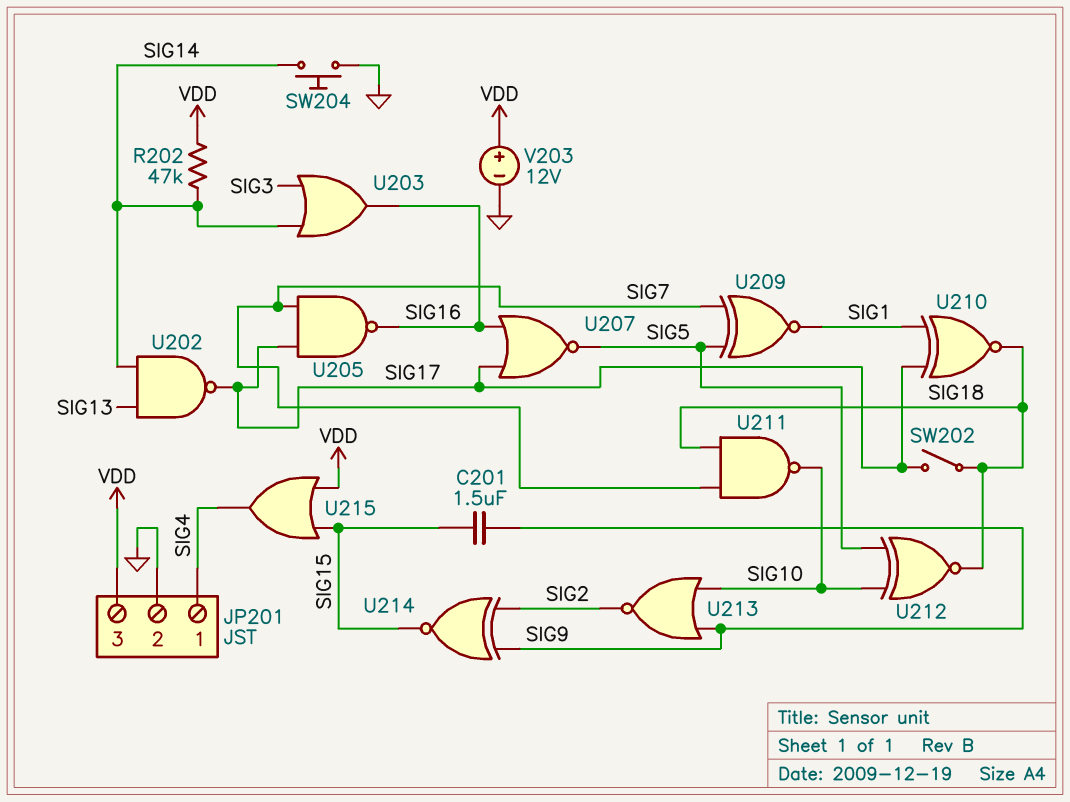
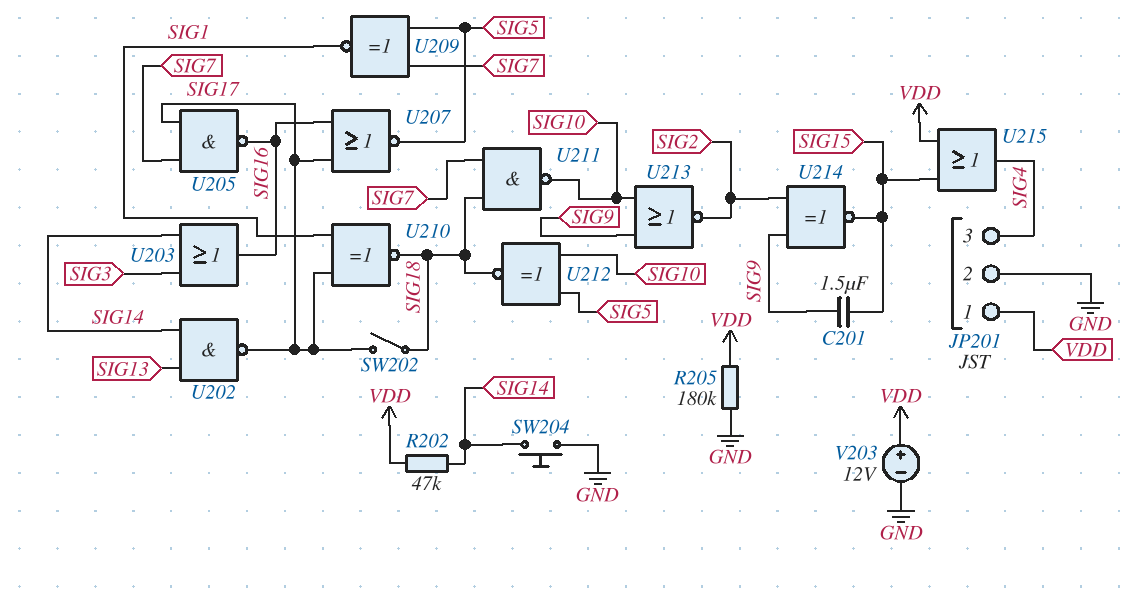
JP201 pin 1: SIG4 -> VDD
JP201 pin 3: VDD -> SIG4
R205: none -> 180k (GND, VDD)

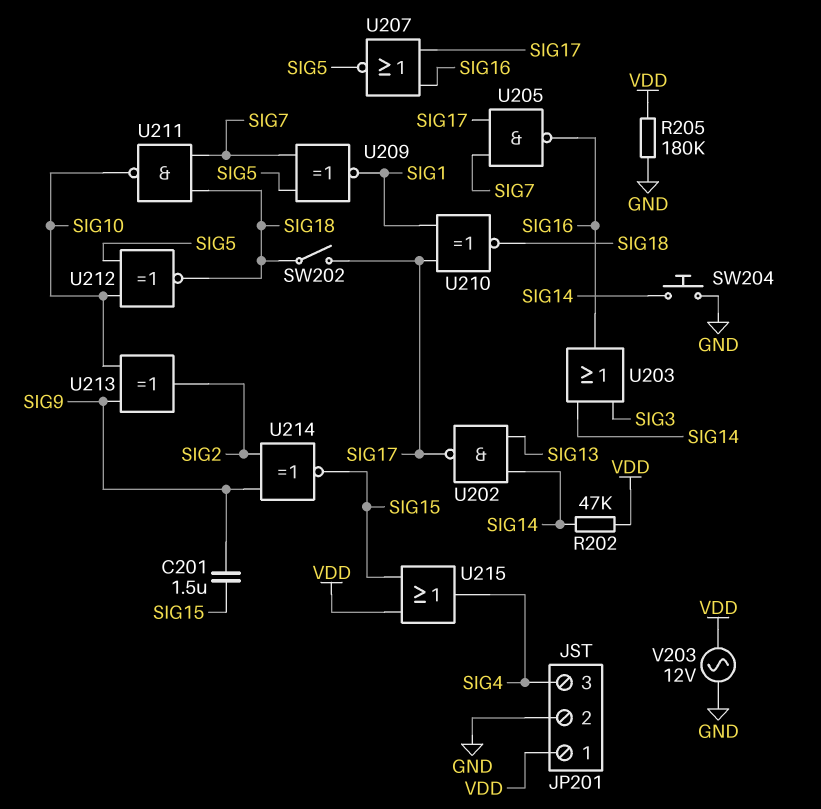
U213: NOR (in SIG9, in SIG10, out SIG2) -> XOR (in SIG9, in SIG10, out SIG2)
V203: 12V (plus VDD, minus GND) -> AC 12V (GND, VDD)

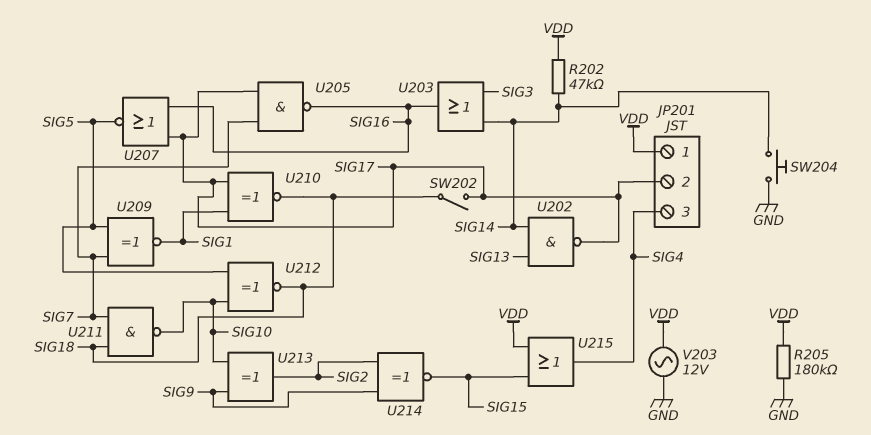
C201: 1.5uF (SIG9, SIG15) -> none
JP201 pin 2: GND -> SIG17

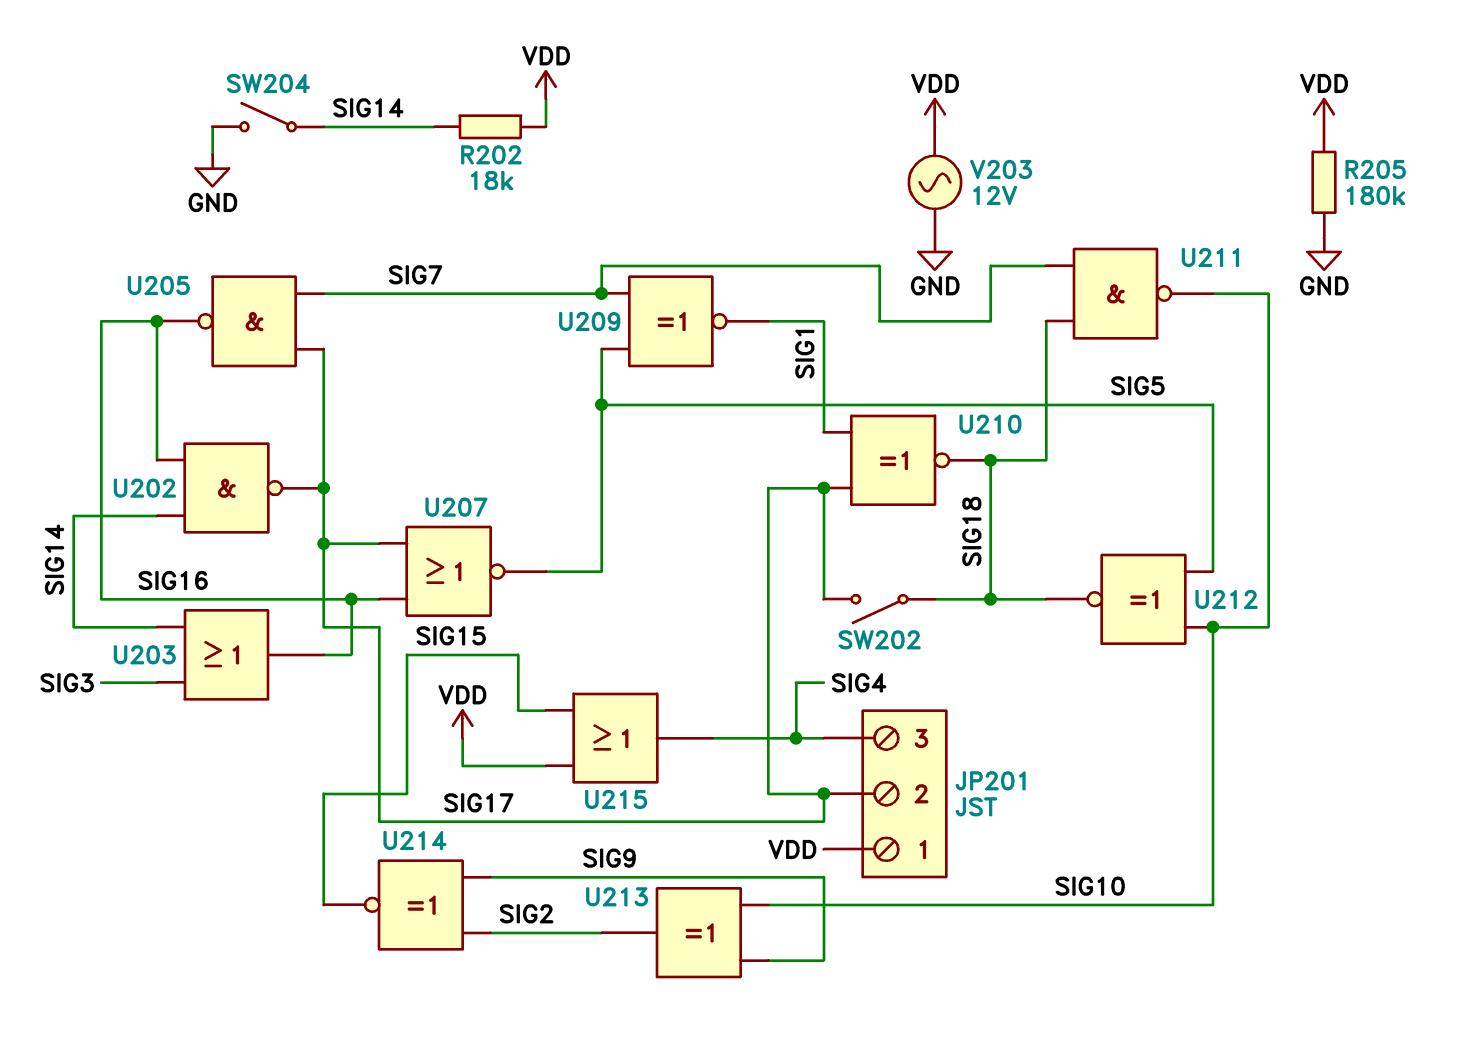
R202: 47k (SIG14, VDD) -> 18k (SIG14, VDD)
SW204: button (GND, SIG14) -> switch (GND, SIG14)
U202: NAND (in SIG13, in SIG14, out SIG17) -> NAND (in SIG14, in SIG16, out SIG17)

